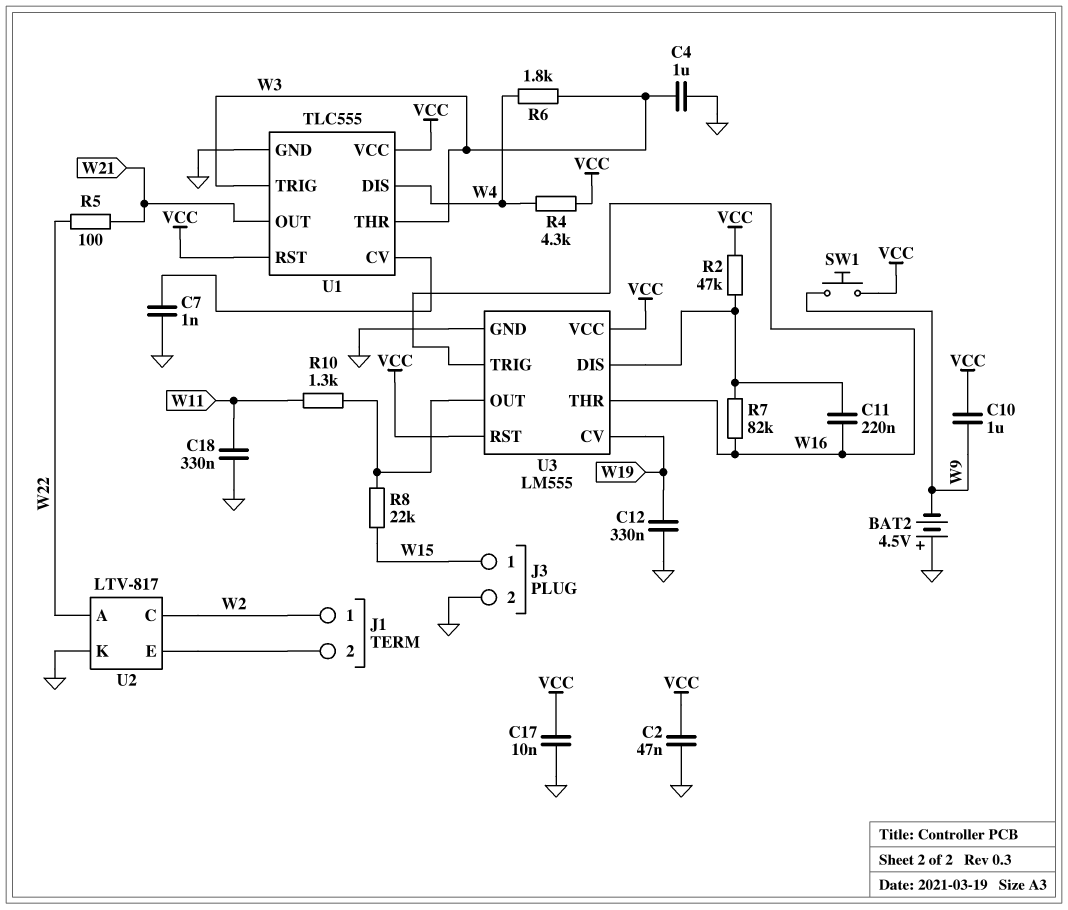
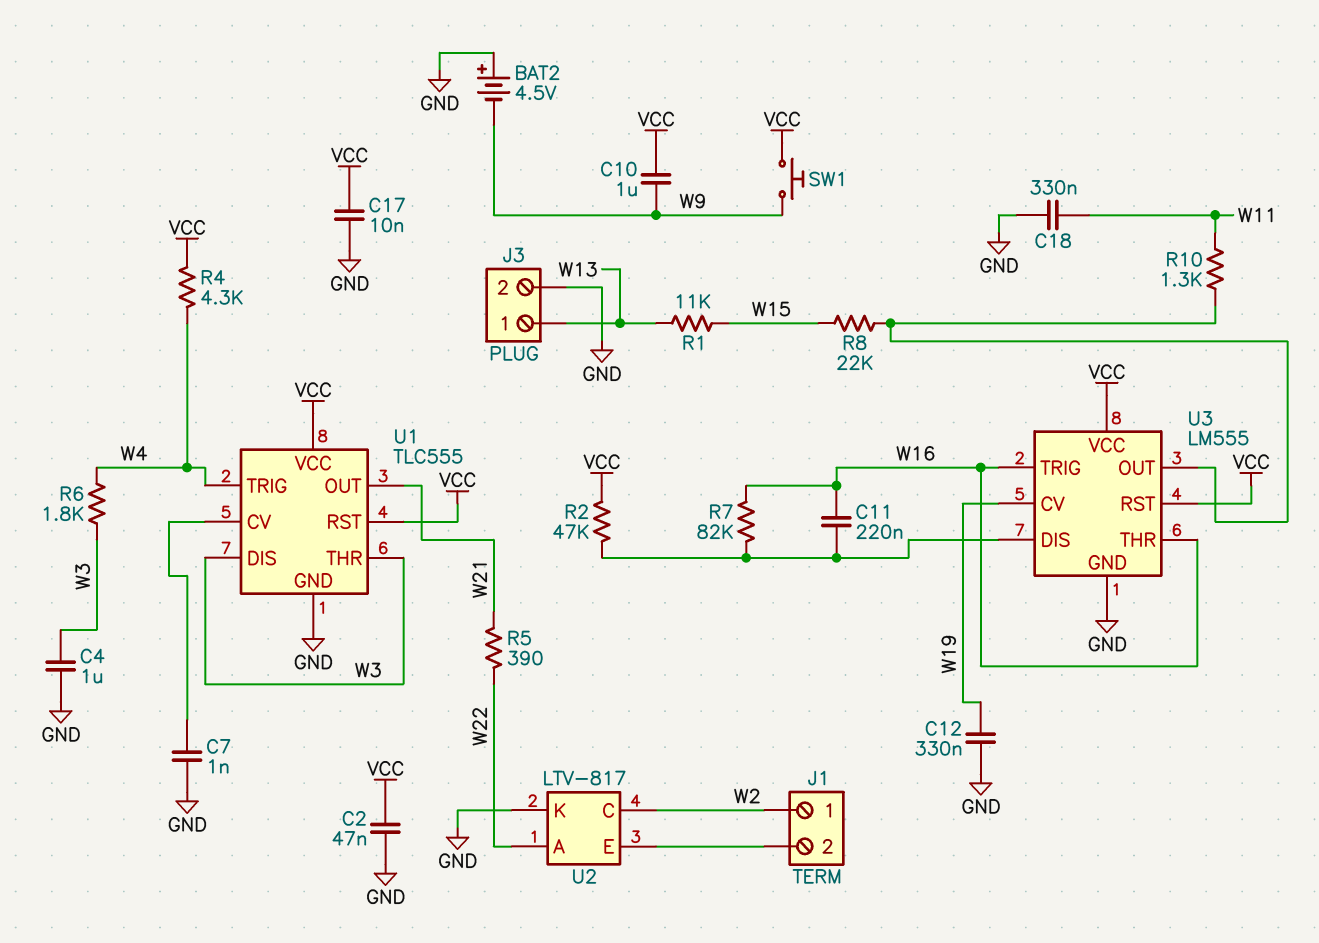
J3 pin 1: W15 -> W13
R1: none -> 11k (W13, W15)
R5: 100 (W21, W22) -> 390 (W21, W22)
U1 pin DIS: W4 -> W3
U1 pin TRIG: W3 -> W4

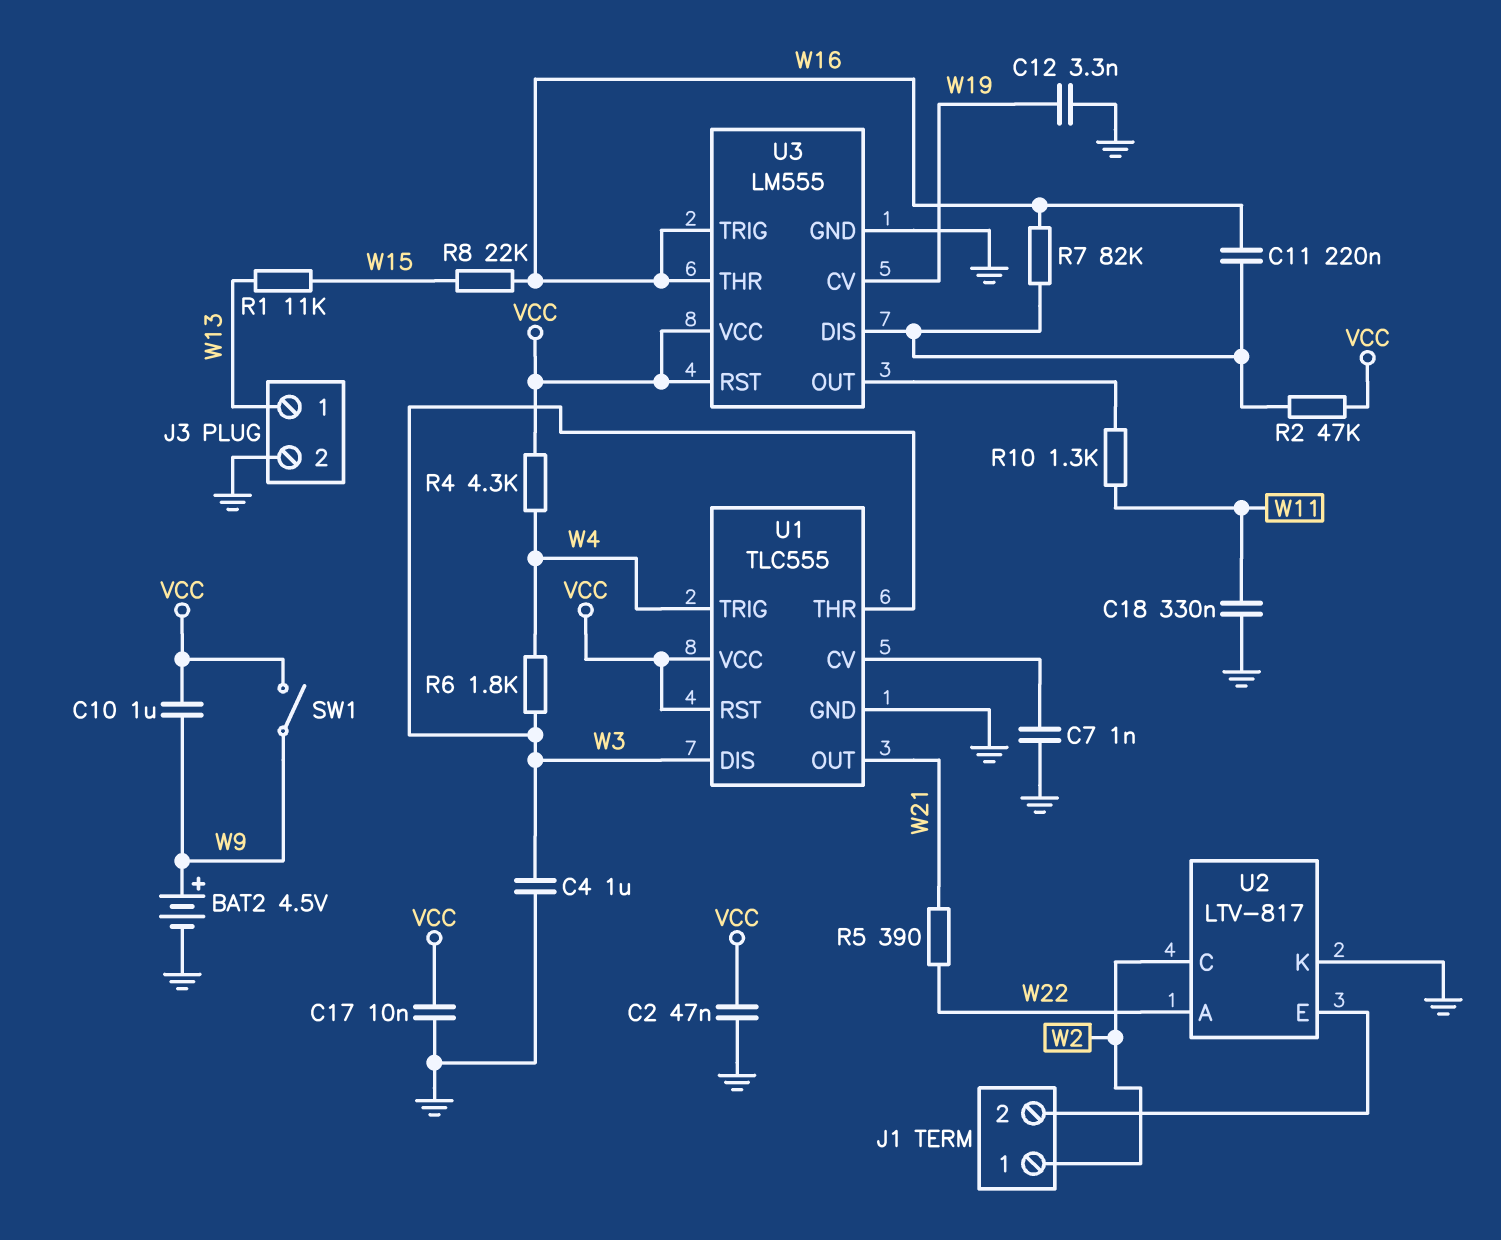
BAT2: 4.5V (plus GND, minus W9) -> 4.5V (plus W9, minus GND)
C12: 330nF (GND, W19) -> 3.3nF (GND, W19)
R8: 22k (U3/OUT, W15) -> 22k (W15, W16)
SW1: button (VCC, W9) -> switch (VCC, W9)

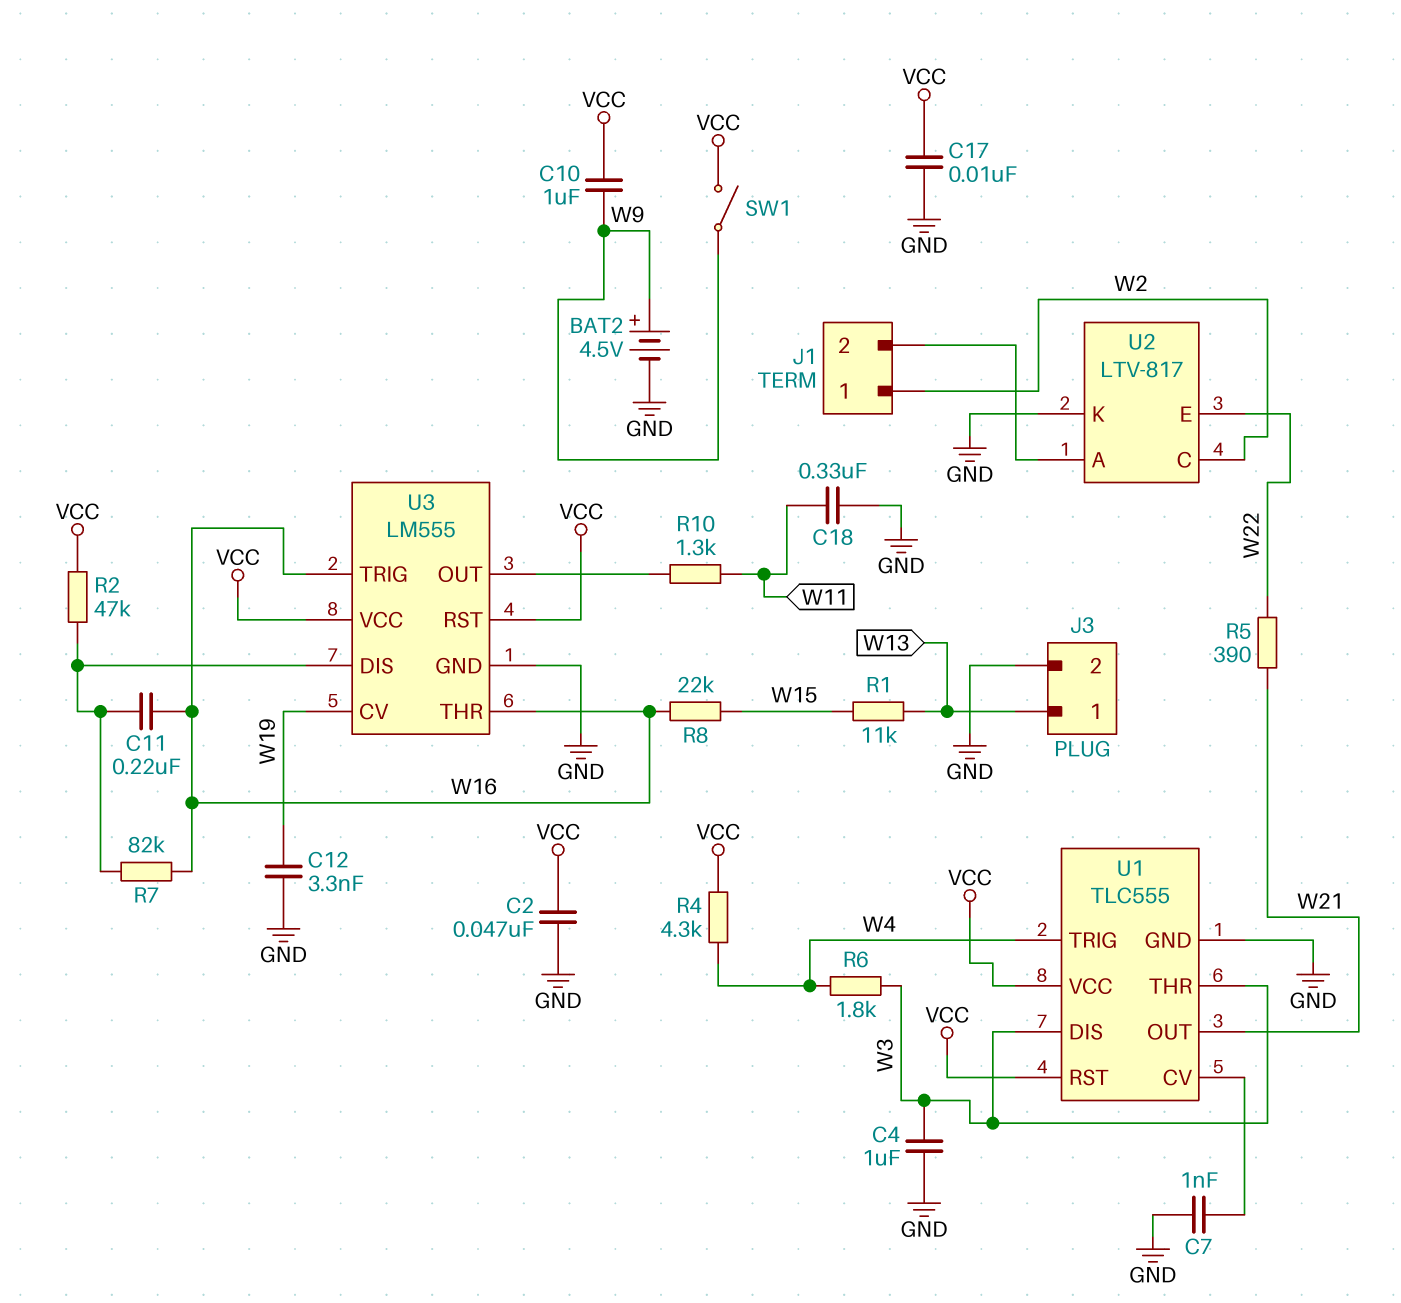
U2 pin A: W22 -> J1/2
U2 pin E: J1/2 -> W22

